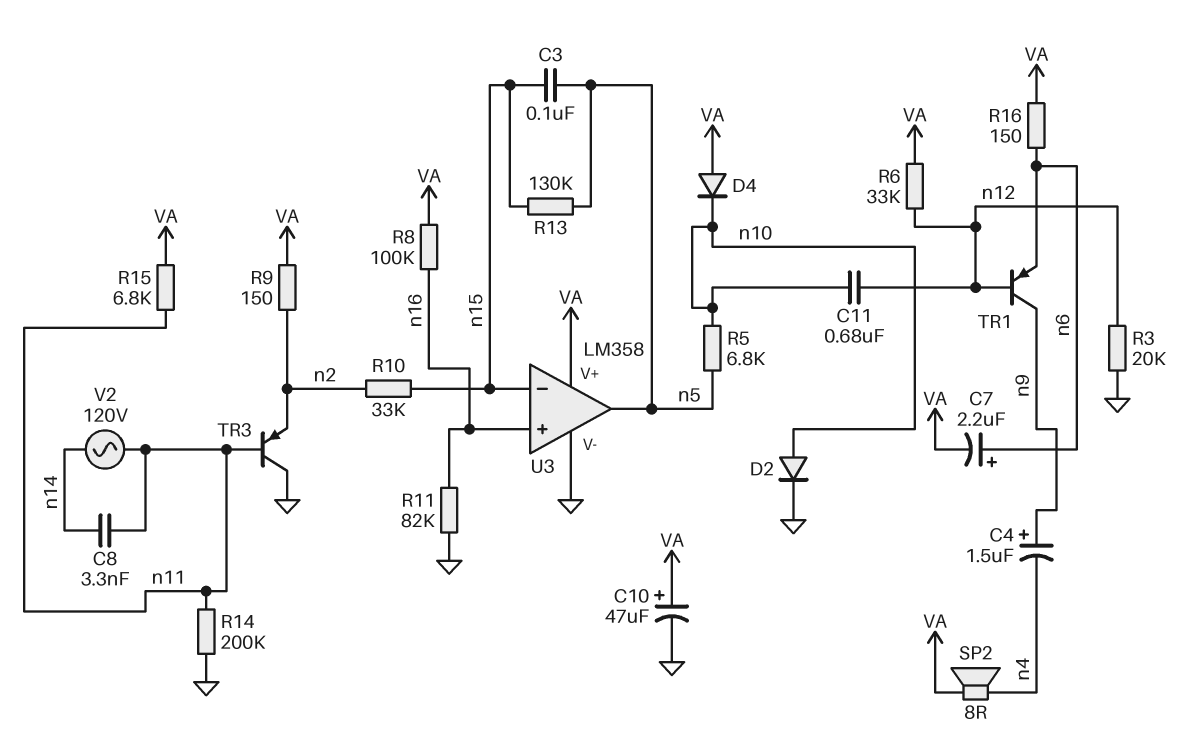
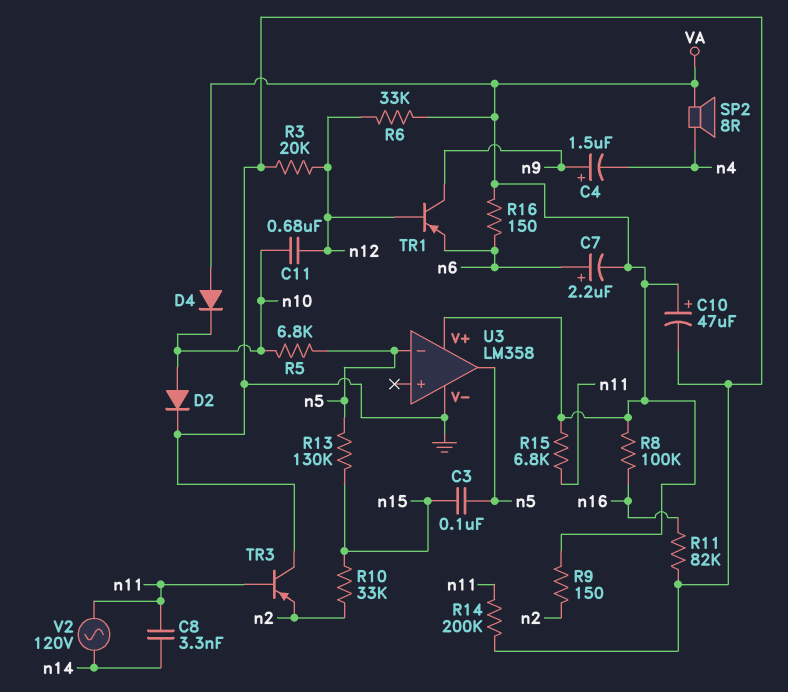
U3 pin in+: n16 -> none
U3 pin in-: n15 -> n5

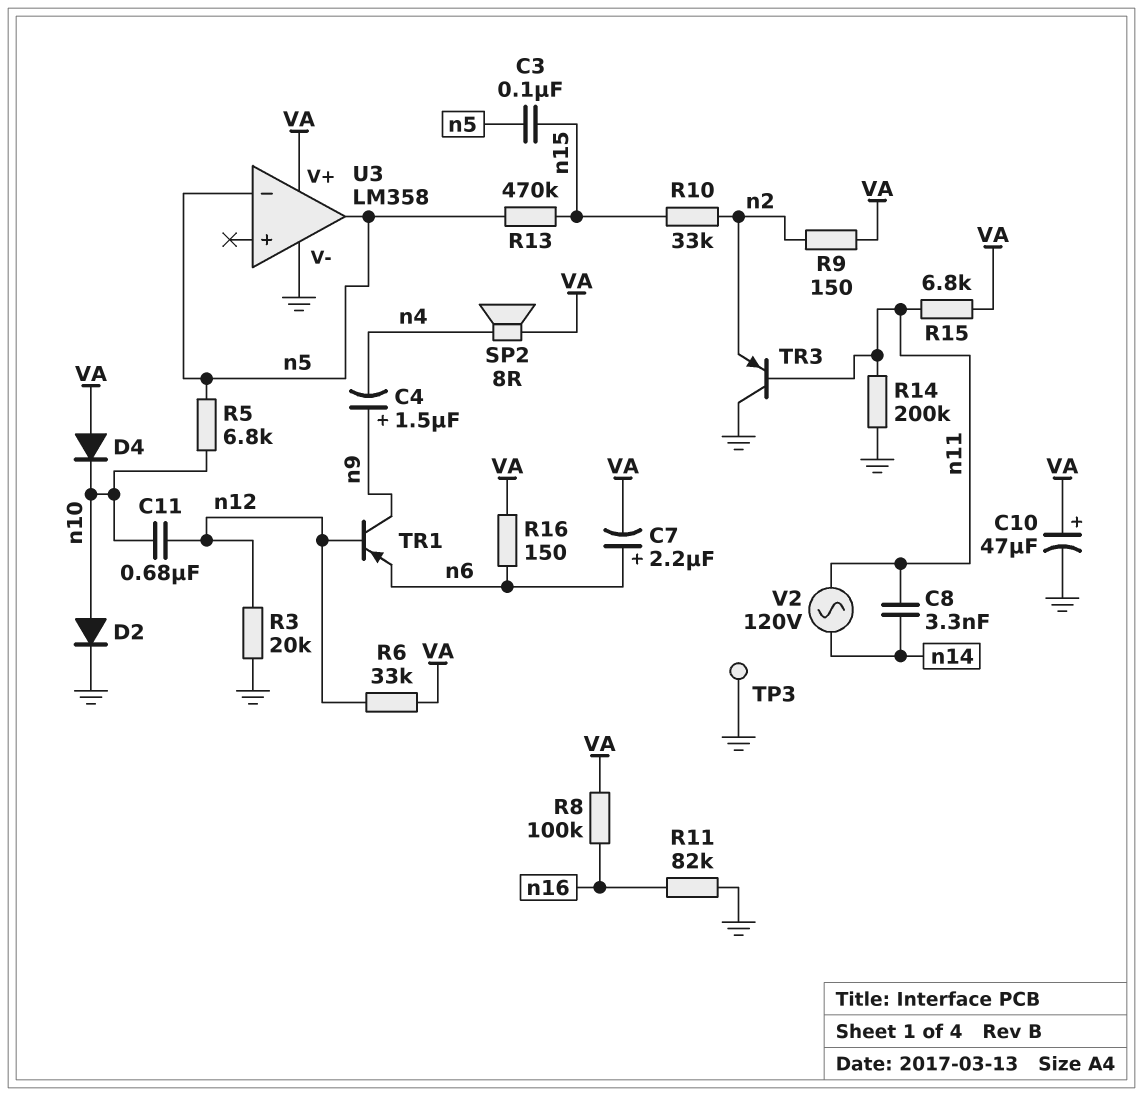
R13: 130k (n5, n15) -> 470k (n5, n15)
TP3: none -> test point (GND)

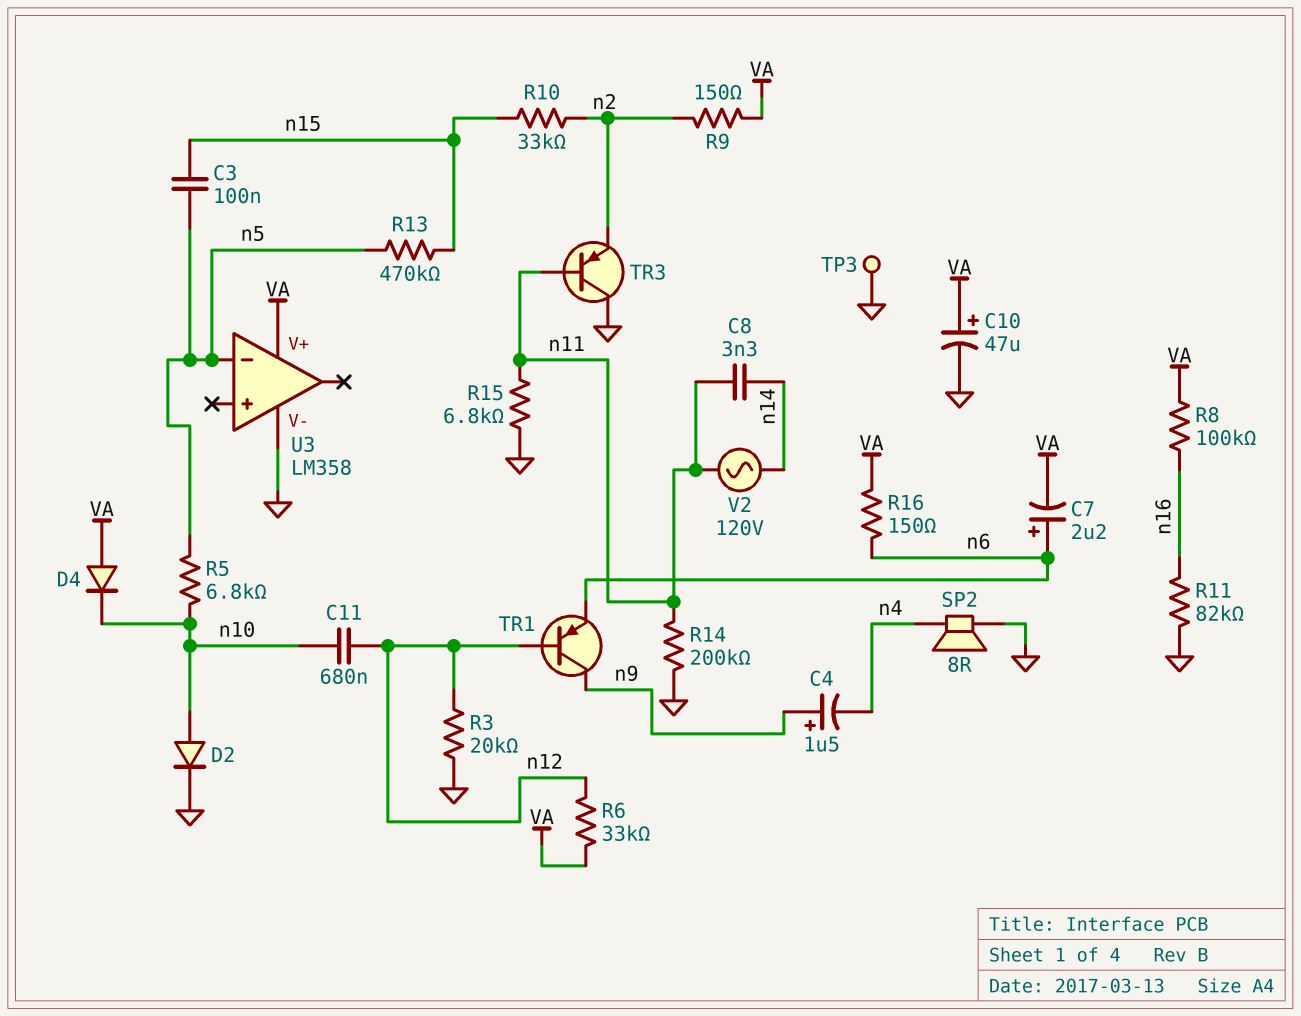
R15: 6.8k (VA, n11) -> 6.8k (GND, n11)
SP2: speaker 8R (VA, n4) -> speaker 8R (GND, n4)
U3 pin out: n5 -> none

